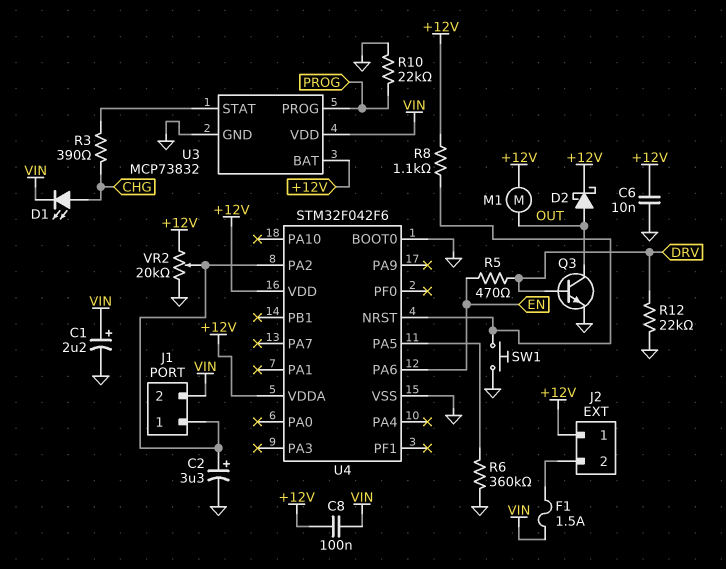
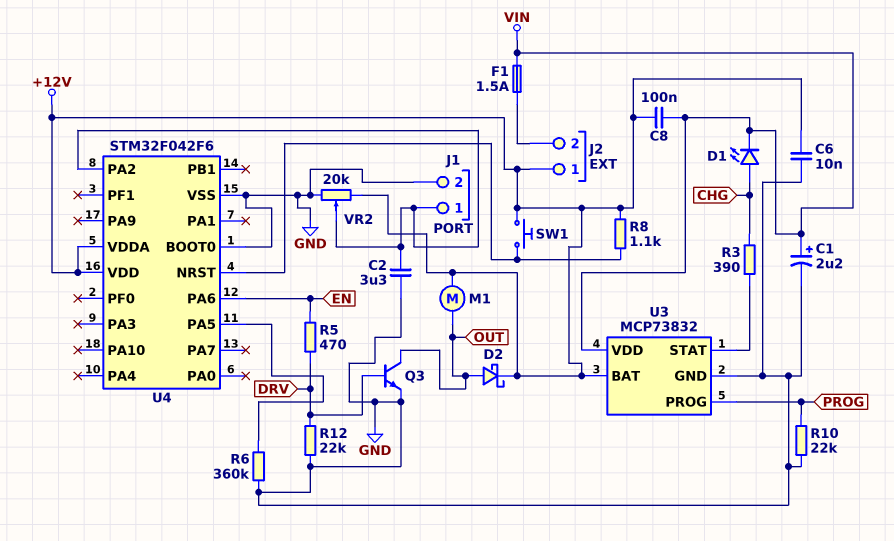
C2: 3.3uF (plus J1/1, minus GND) -> 3.3uF (GND, J1/1)
J1 pin 2: VIN -> GND
SW1: button (GND, U4/NRST) -> button (+12V, U4/NRST)

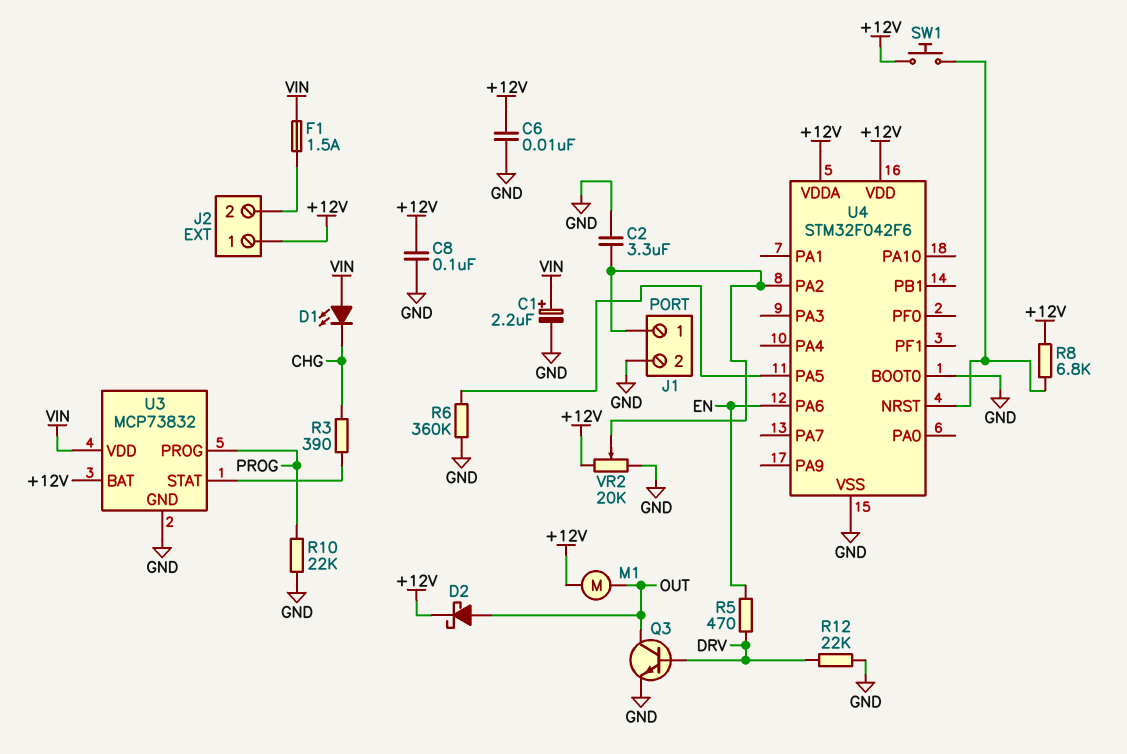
C8: 100nF (+12V, VIN) -> 100nF (+12V, GND)
D1: LED (A CHG, K VIN) -> LED (A VIN, K CHG)
R8: 1.1k (+12V, U4/NRST) -> 6.8k (+12V, U4/NRST)

